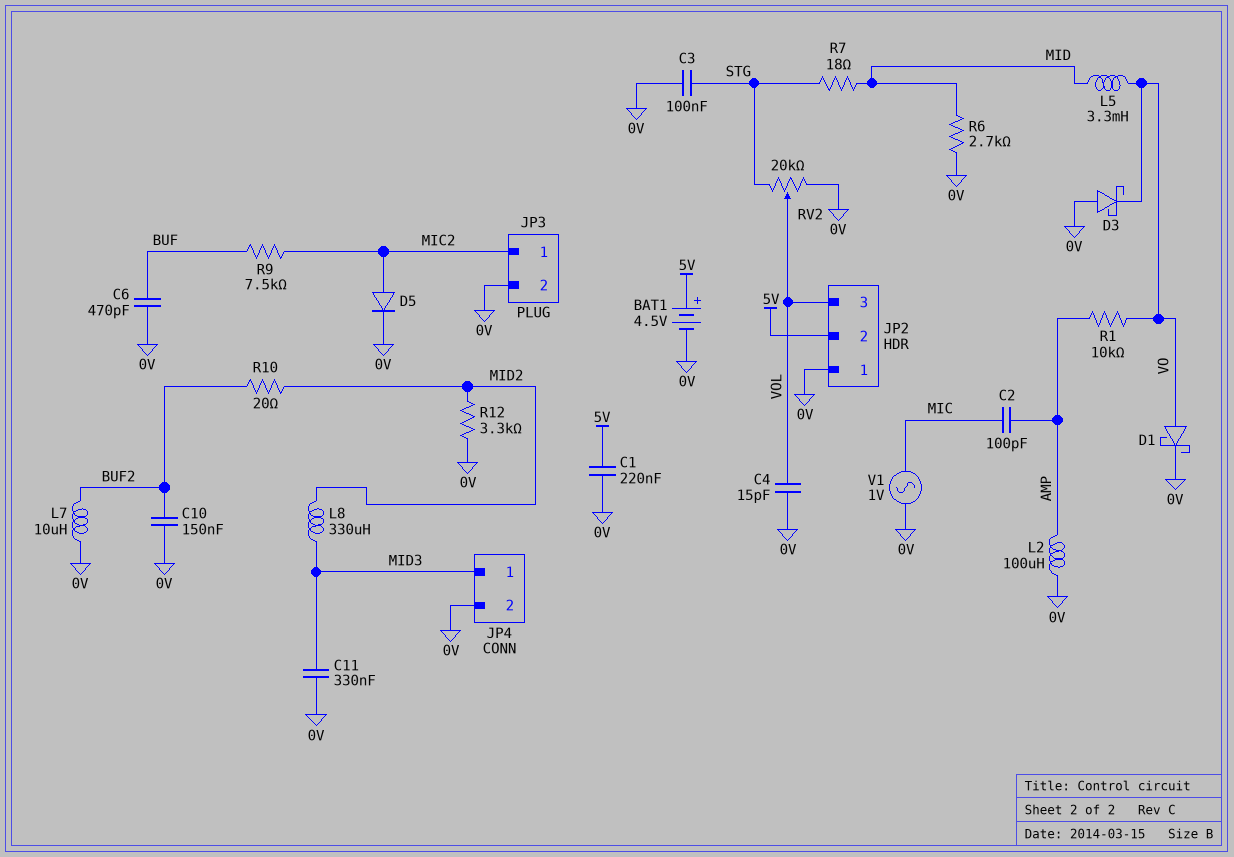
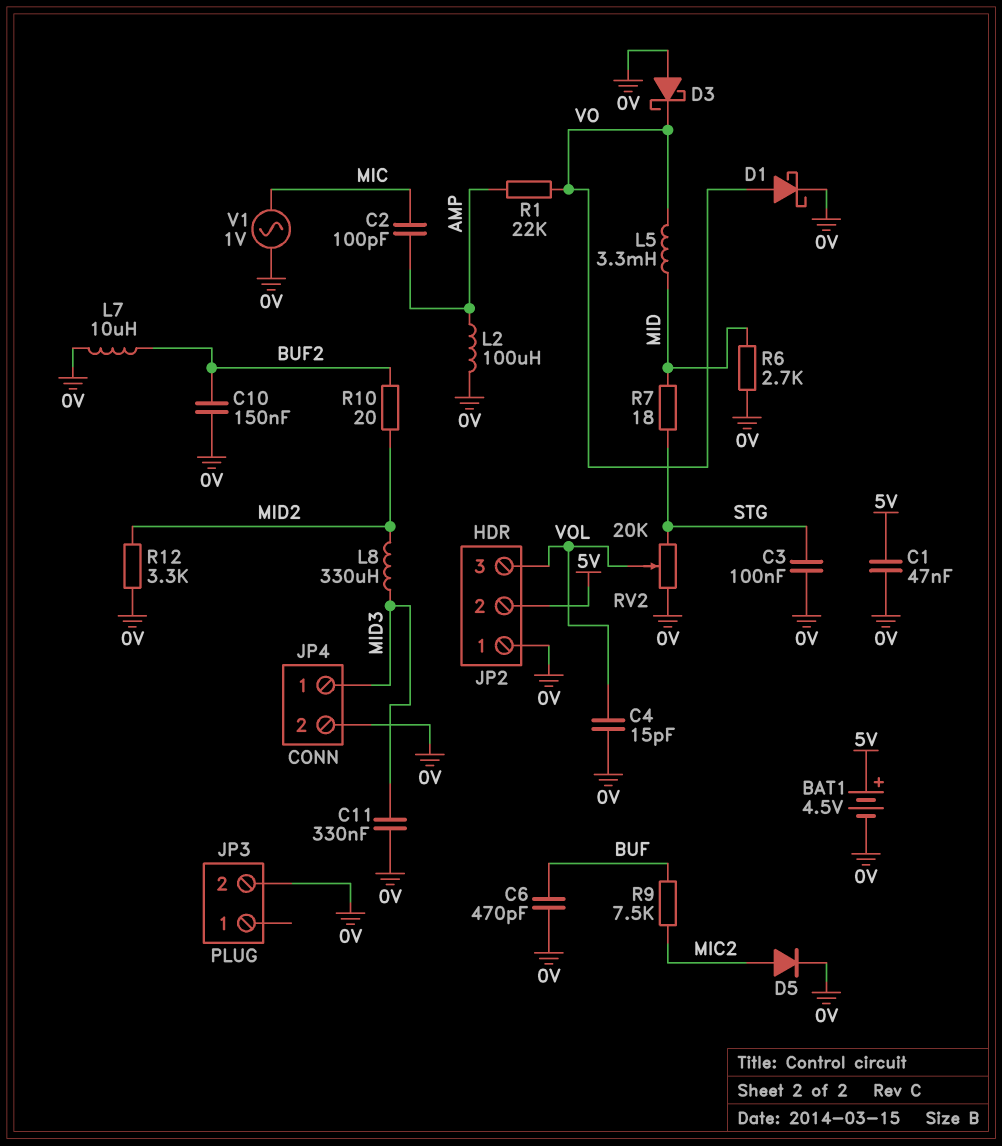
C1: 220nF (0V, 5V) -> 47nF (0V, 5V)
JP3 pin 1: MIC2 -> none
R1: 10k (AMP, VO) -> 22k (AMP, VO)

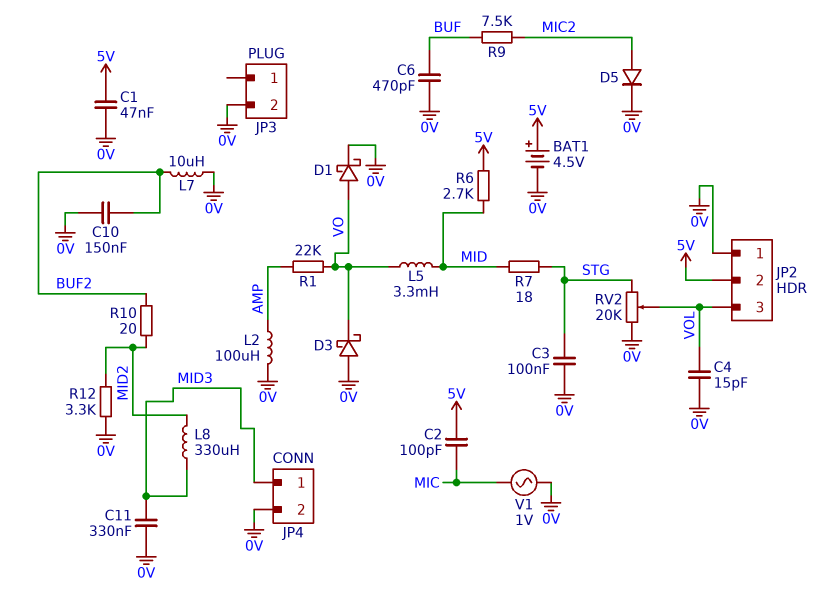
C2: 100pF (AMP, MIC) -> 100pF (5V, MIC)
R6: 2.7k (0V, MID) -> 2.7k (5V, MID)

